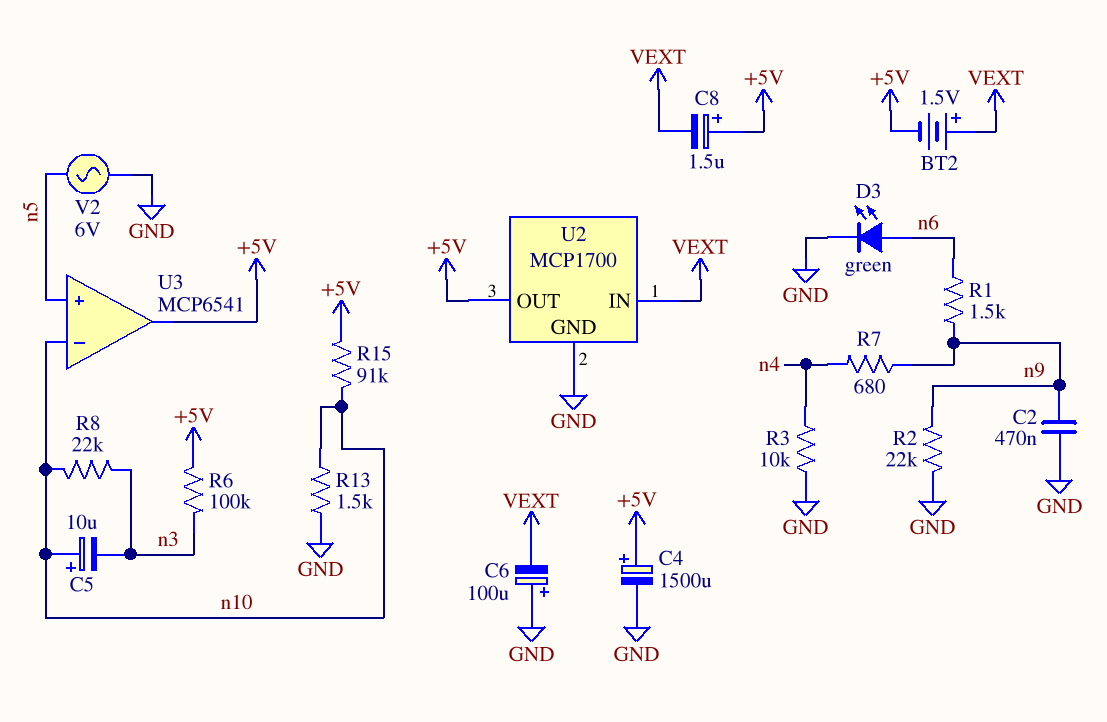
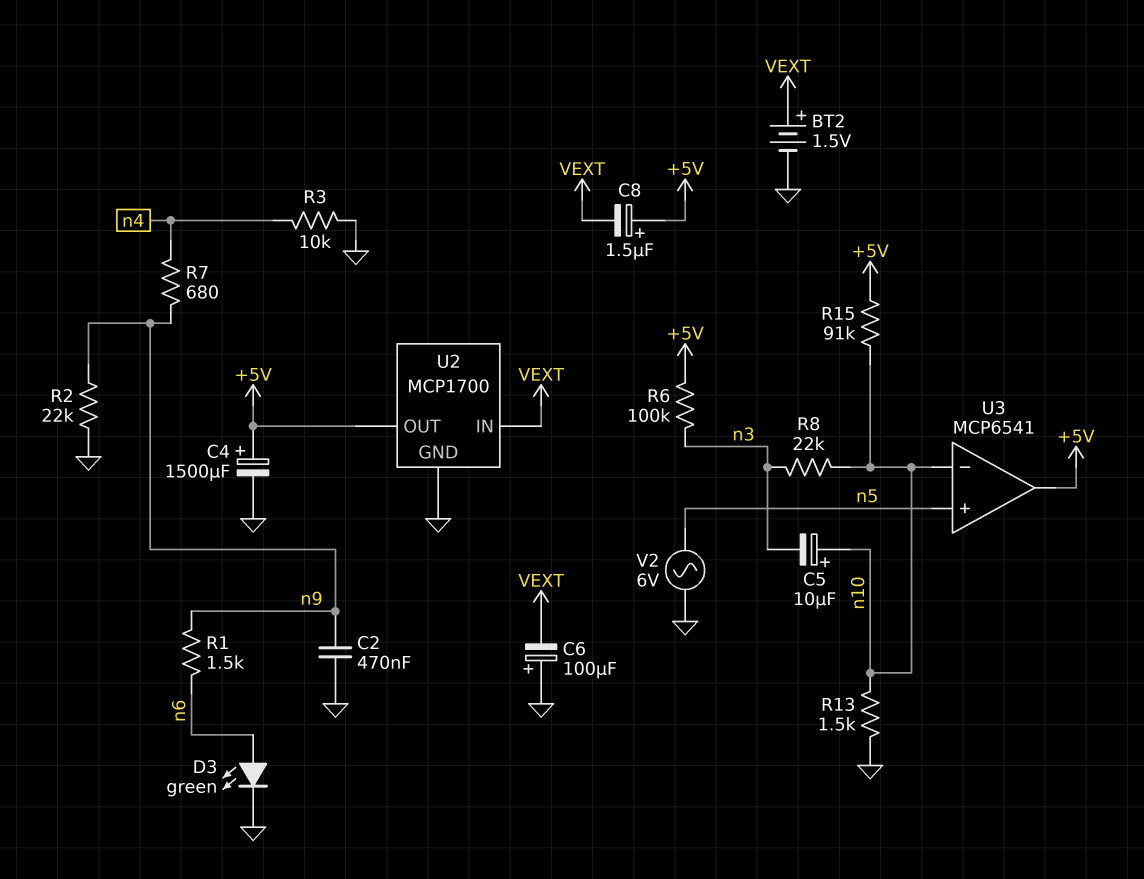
BT2: 1.5V (plus VEXT, minus +5V) -> 1.5V (plus VEXT, minus GND)

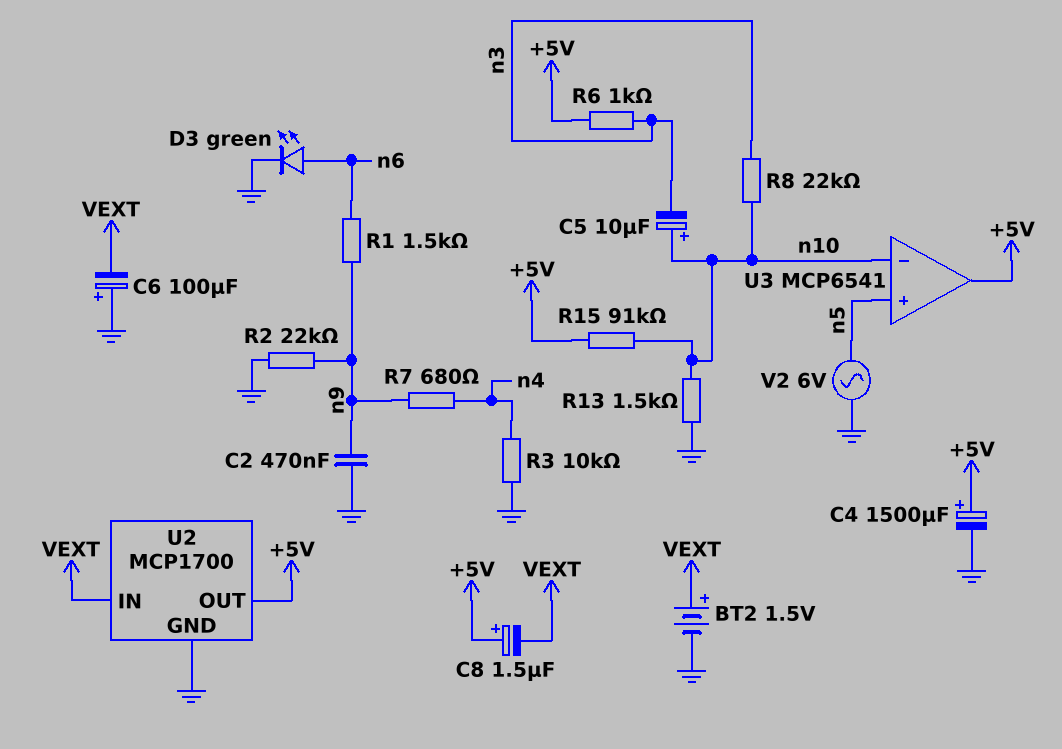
R6: 100k (+5V, n3) -> 1k (+5V, n3)

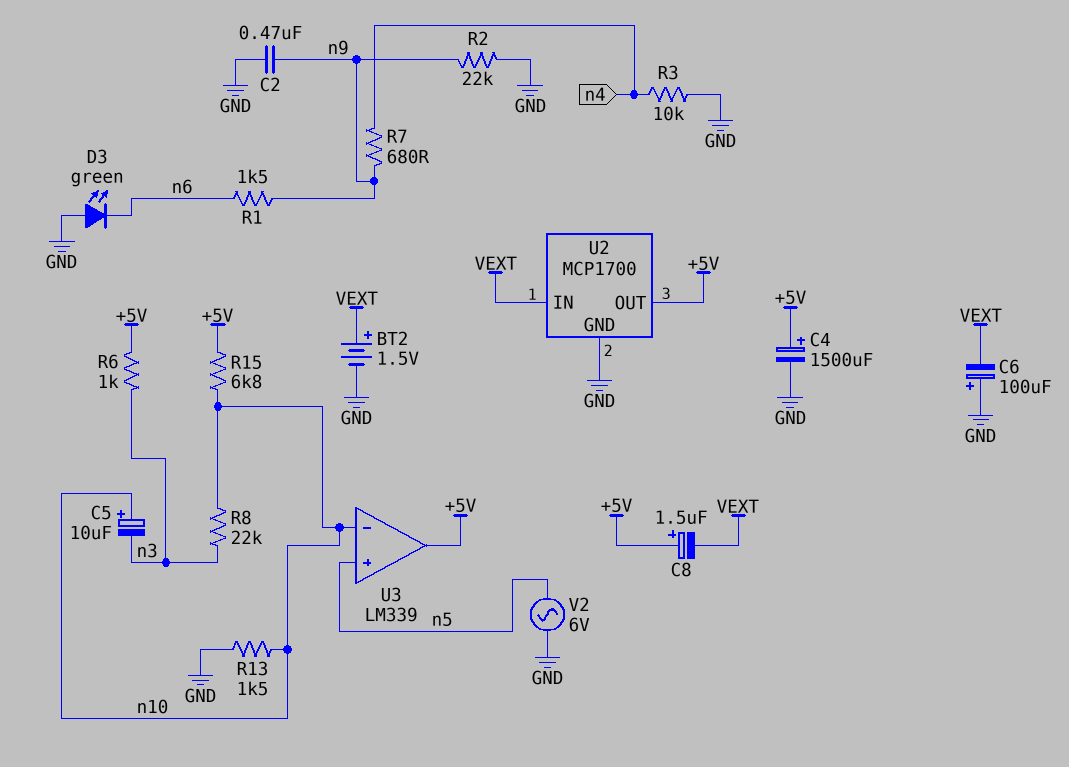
D3: LED green (A n6, K GND) -> LED green (A GND, K n6)
R15: 91k (+5V, n10) -> 6.8k (+5V, n10)
U3: MCP6541 -> LM339

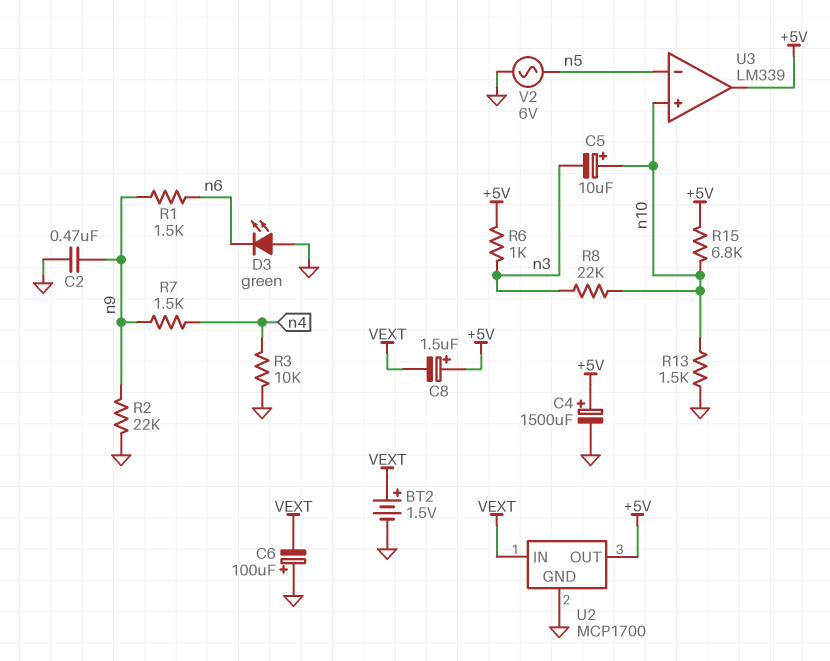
R7: 680 (n4, n9) -> 1.5k (n4, n9)
U3 pin in+: n5 -> n10
U3 pin in-: n10 -> n5

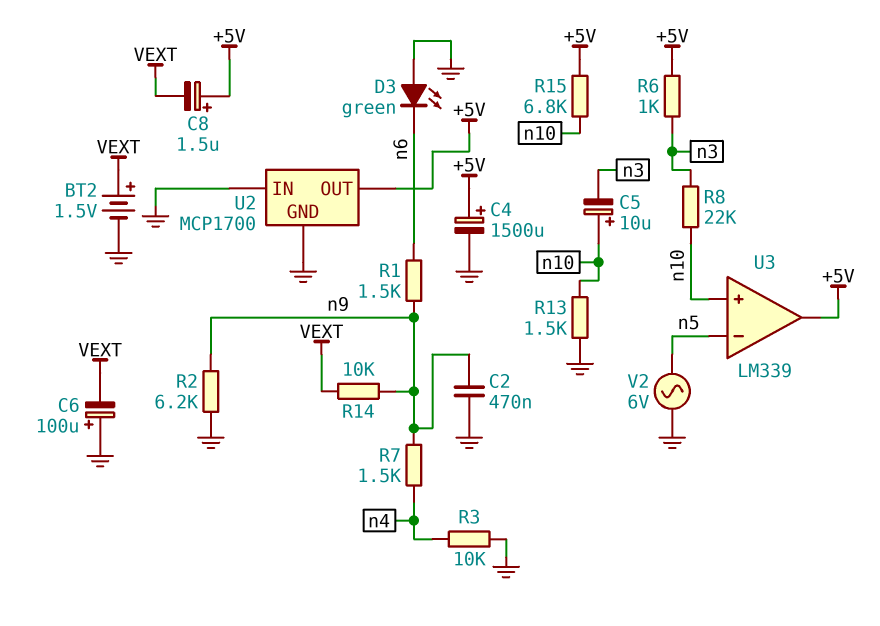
R2: 22k (GND, n9) -> 6.2k (GND, n9)
R14: none -> 10k (VEXT, n9)
U2 pin IN: VEXT -> GND

